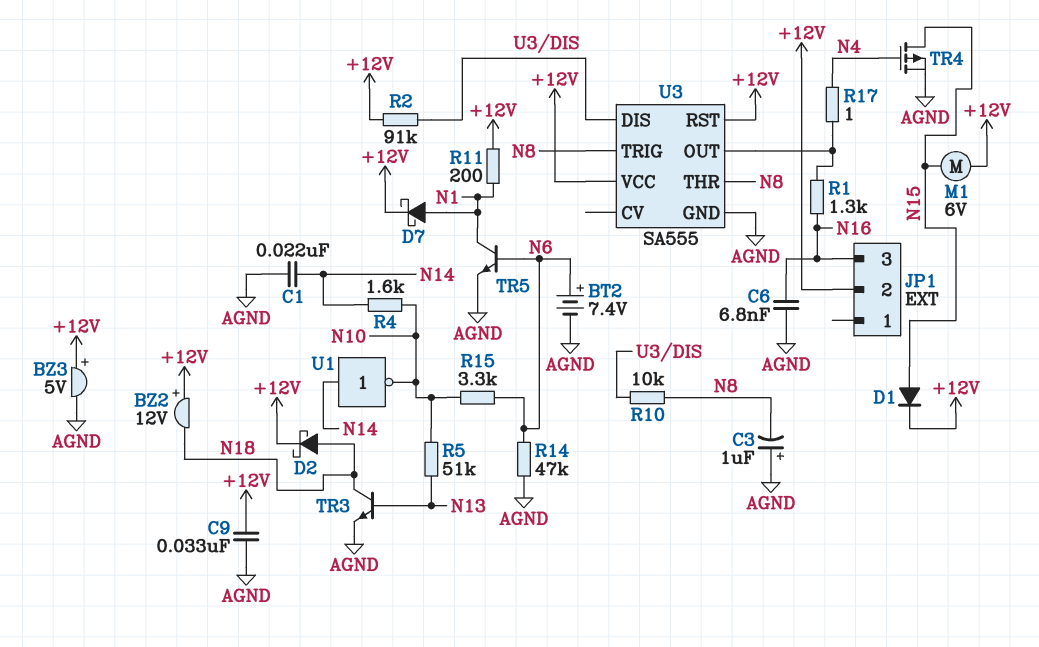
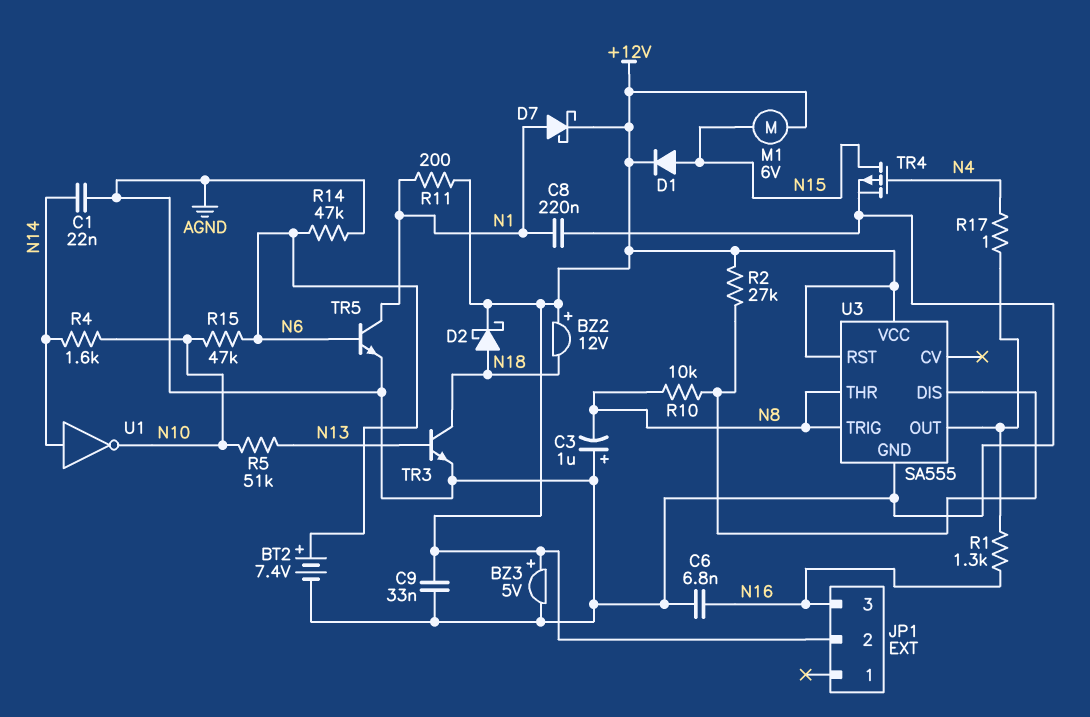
C8: none -> 220nF (AGND, N1)
R2: 91k (+12V, U3/DIS) -> 27k (+12V, U3/DIS)
R15: 3.3k (N6, N10) -> 47k (N6, N10)

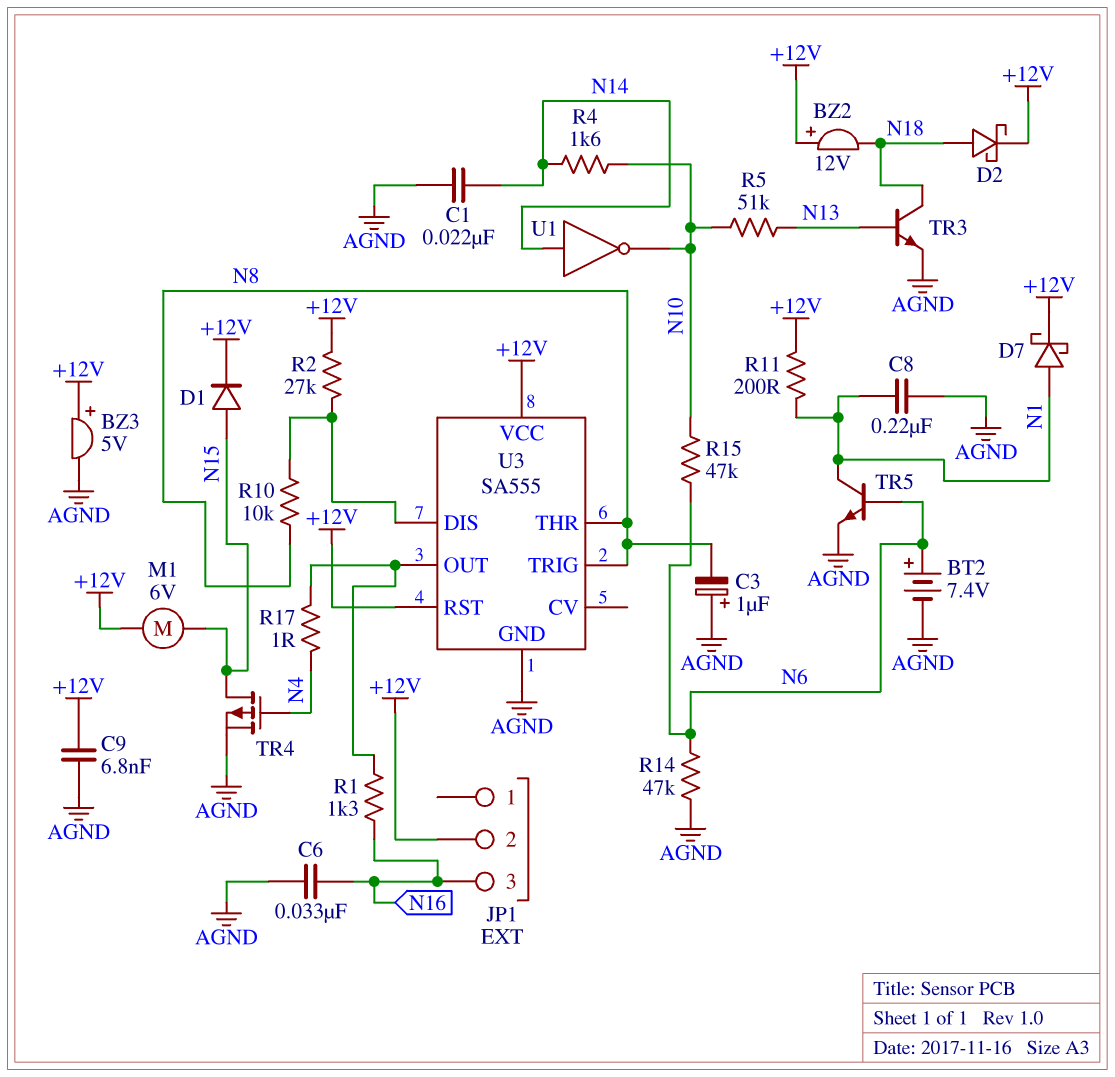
C6: 6.8nF (AGND, N16) -> 33nF (AGND, N16)
C9: 33nF (+12V, AGND) -> 6.8nF (+12V, AGND)

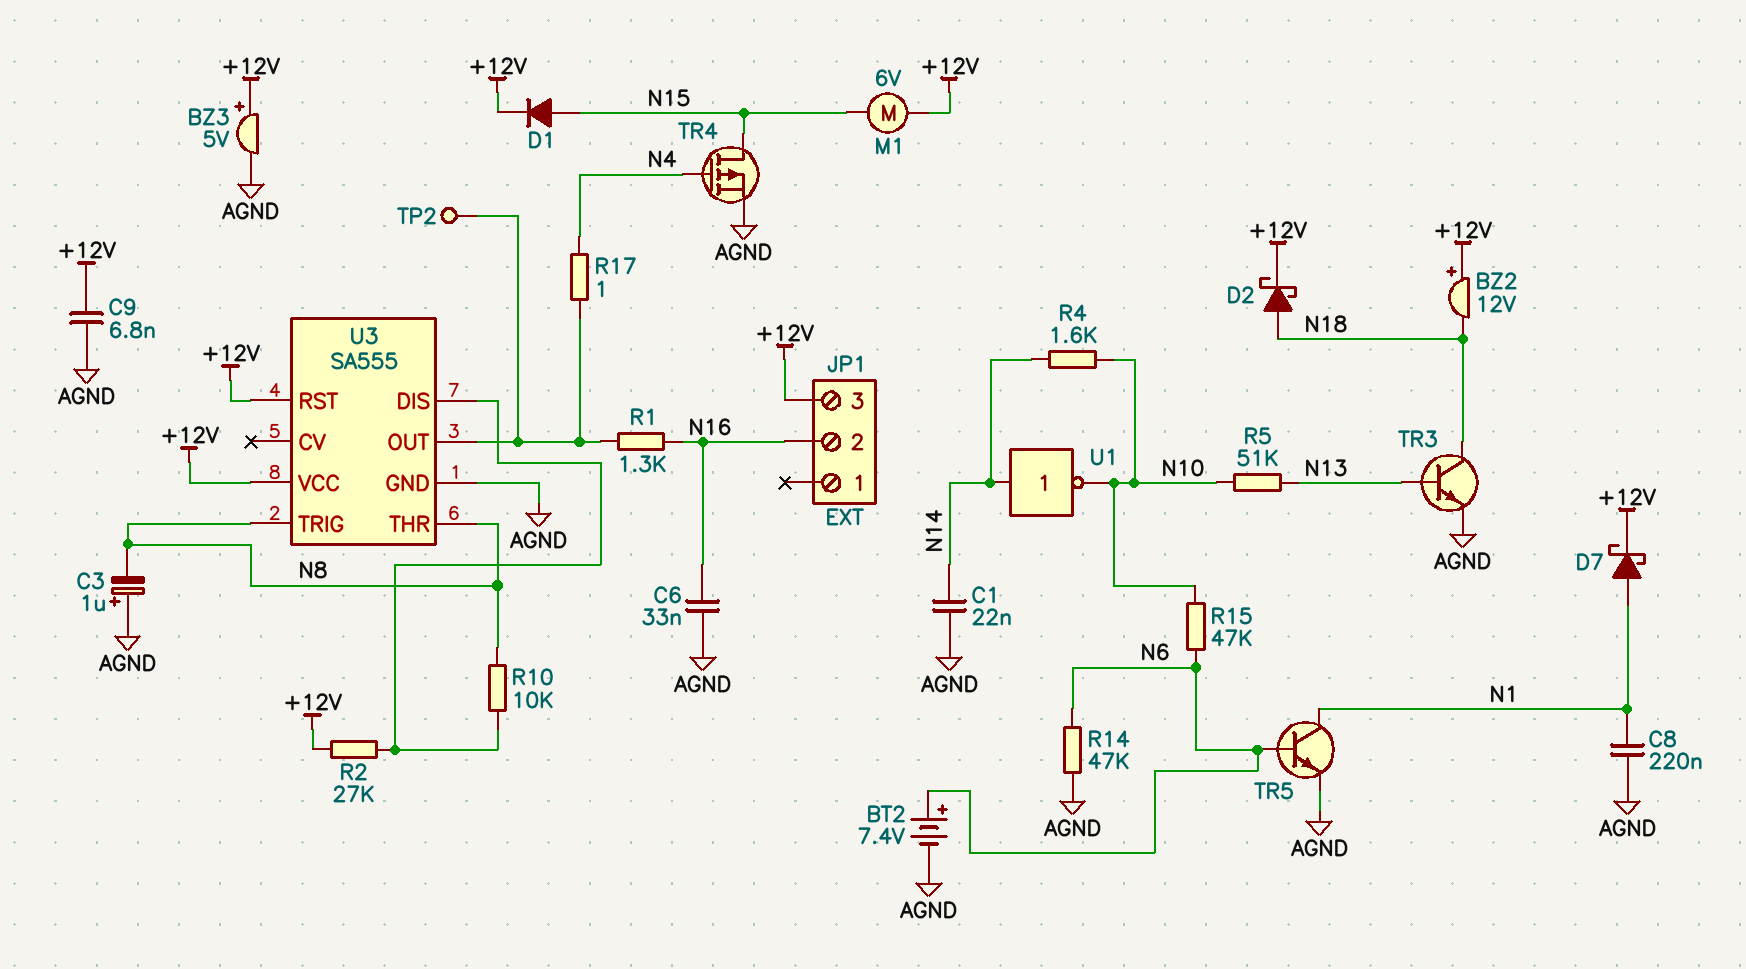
JP1 pin 2: +12V -> N16
JP1 pin 3: N16 -> +12V
R11: 200 (+12V, N1) -> none
TP2: none -> test point (U3/OUT)

